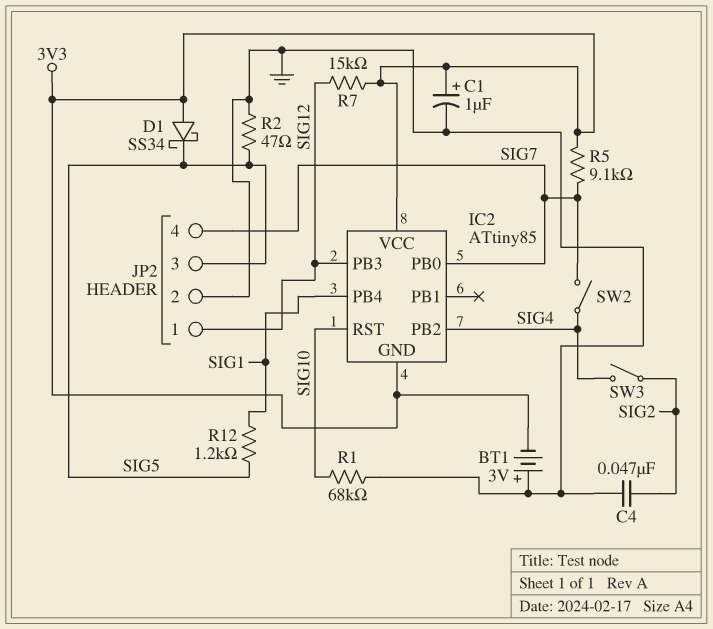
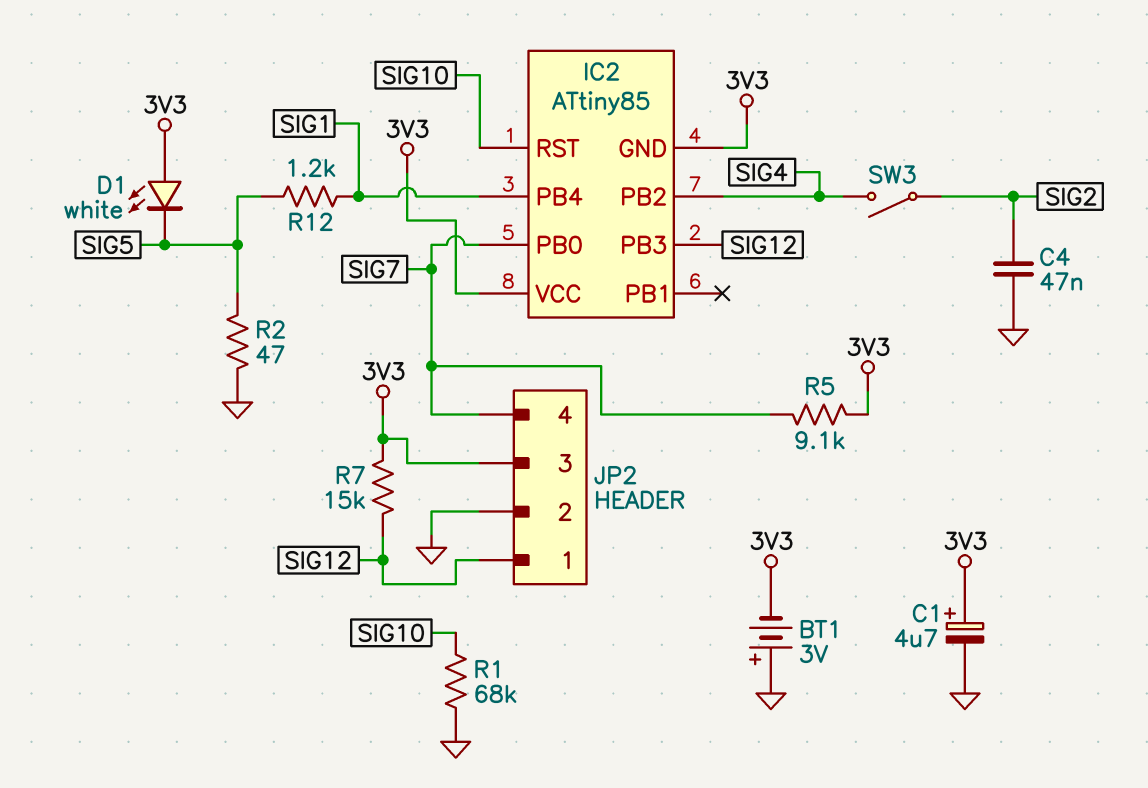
C1: 1uF (plus 3V3, minus GND) -> 4.7uF (plus 3V3, minus GND)
D1: schottky SS34 (A 3V3, K SIG5) -> LED white (A 3V3, K SIG5)
JP2 pin 3: SIG5 -> 3V3
SW2: switch (SIG4, SIG7) -> none

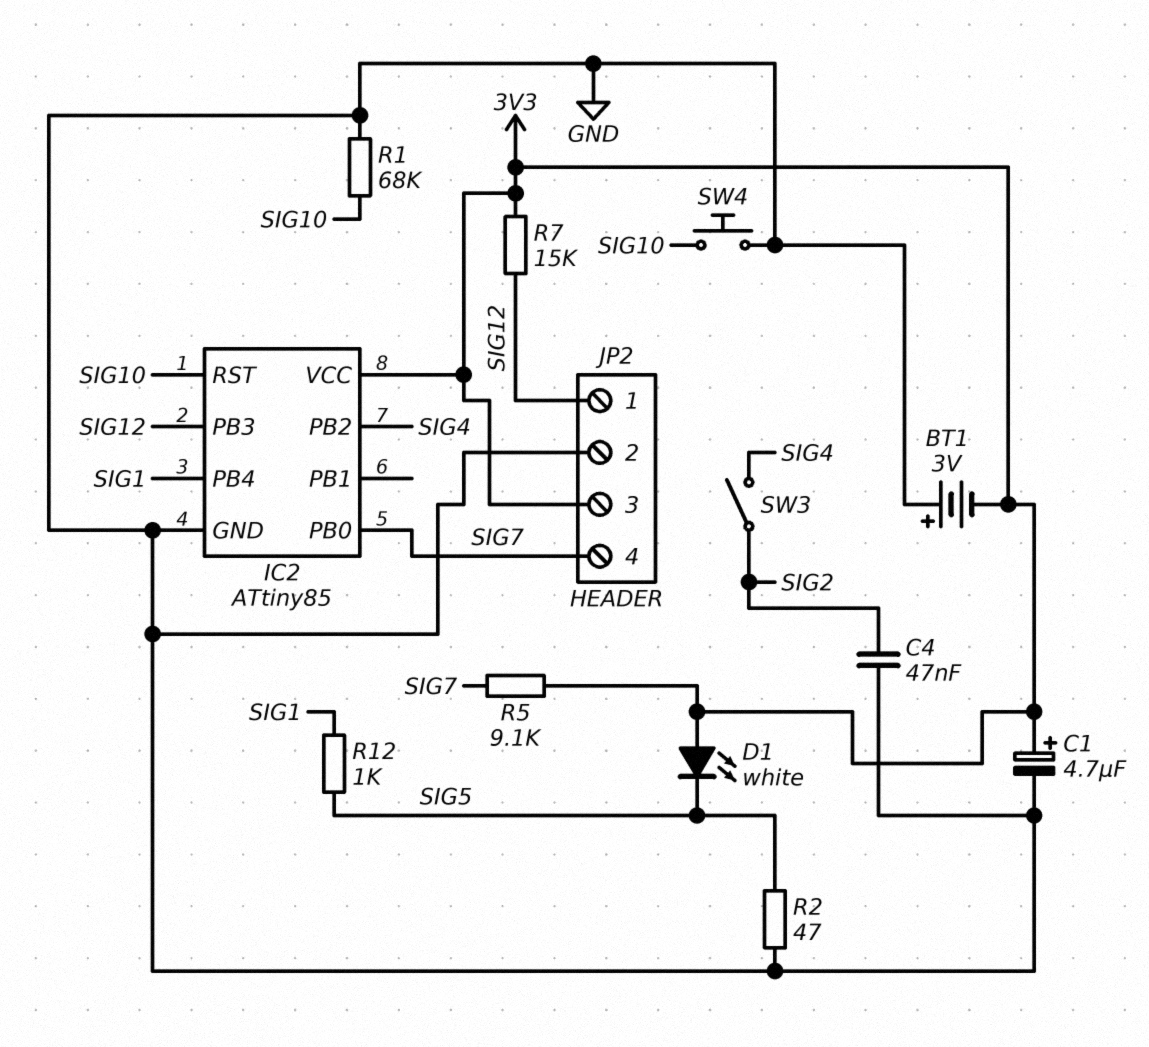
IC2 pin GND: 3V3 -> GND
R12: 1.2k (SIG1, SIG5) -> 1k (SIG1, SIG5)
SW4: none -> button (GND, SIG10)

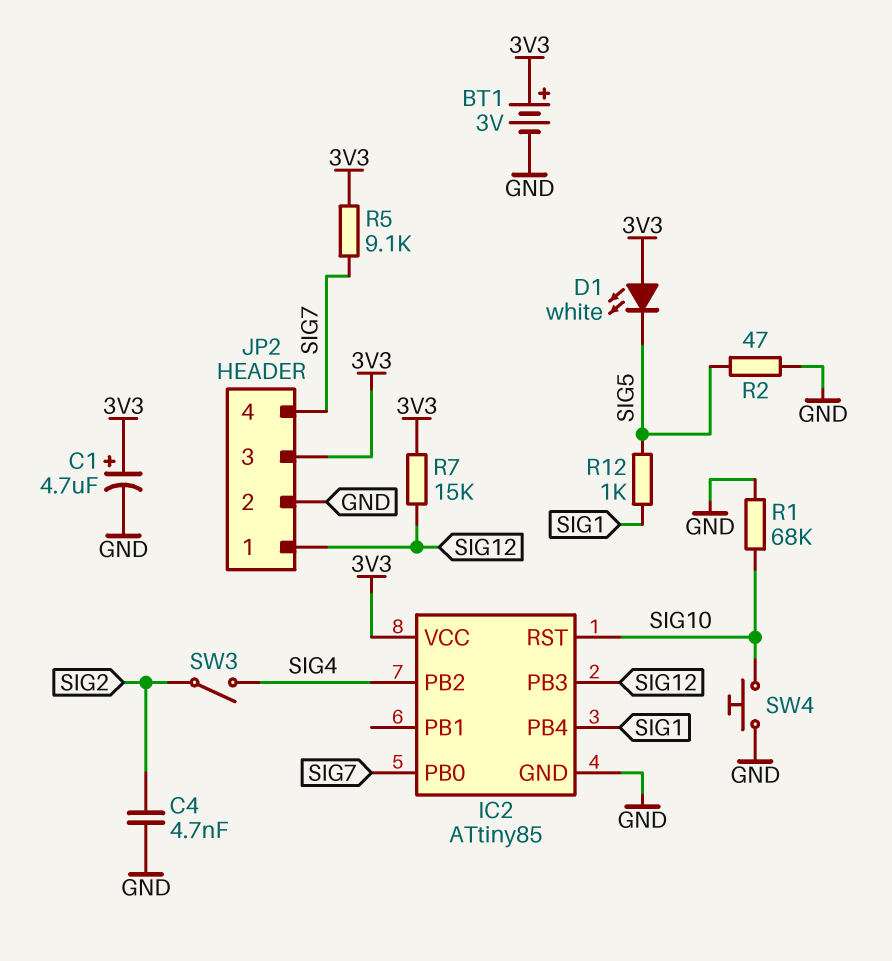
BT1: 3V (plus GND, minus 3V3) -> 3V (plus 3V3, minus GND)
C4: 47nF (GND, SIG2) -> 4.7nF (GND, SIG2)

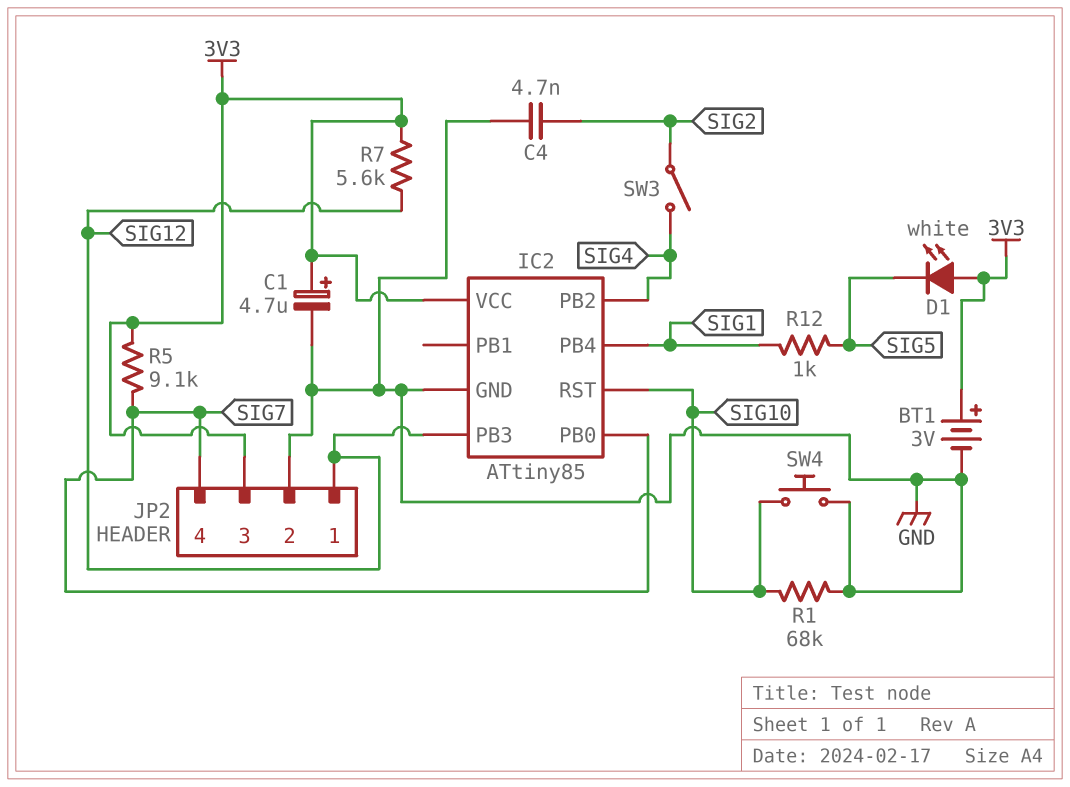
R2: 47 (GND, SIG5) -> none
R7: 15k (3V3, SIG12) -> 5.6k (3V3, SIG12)

